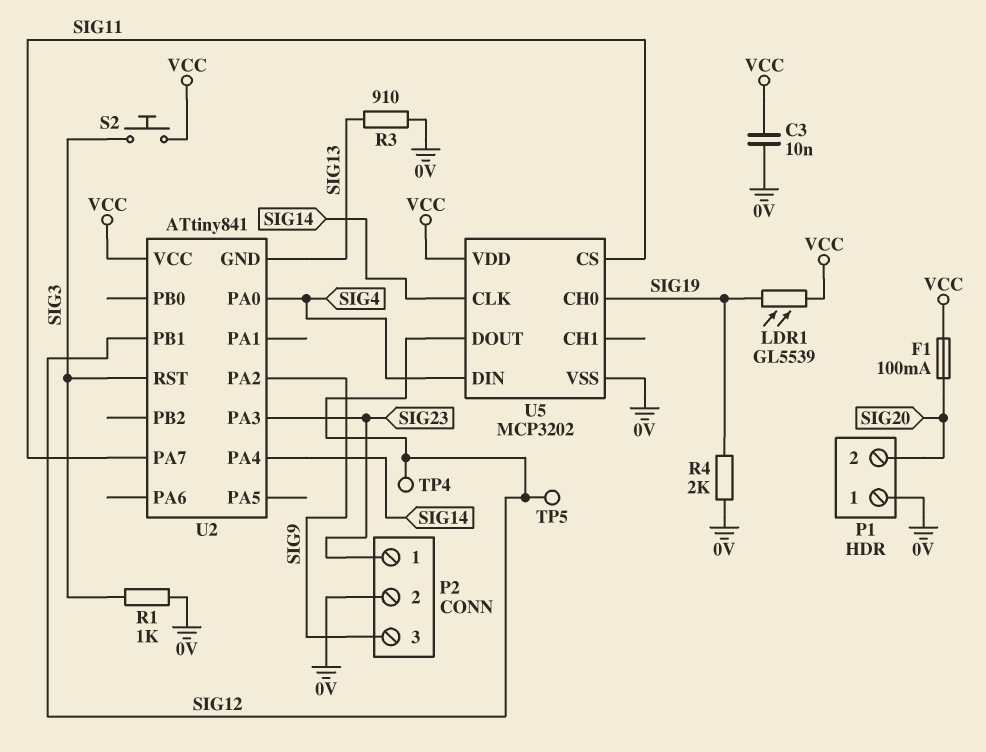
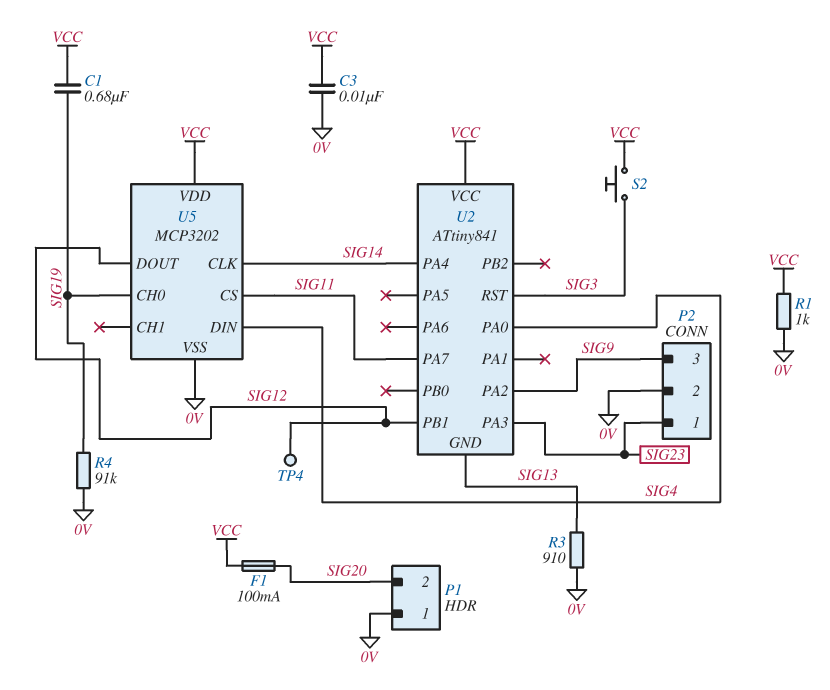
C1: none -> 680nF (SIG19, VCC)
LDR1: GL5539 (SIG19, VCC) -> none
R1: 1k (0V, SIG3) -> 1k (0V, VCC)
R4: 2k (0V, SIG19) -> 91k (0V, SIG19)
TP5: test point (SIG12) -> none

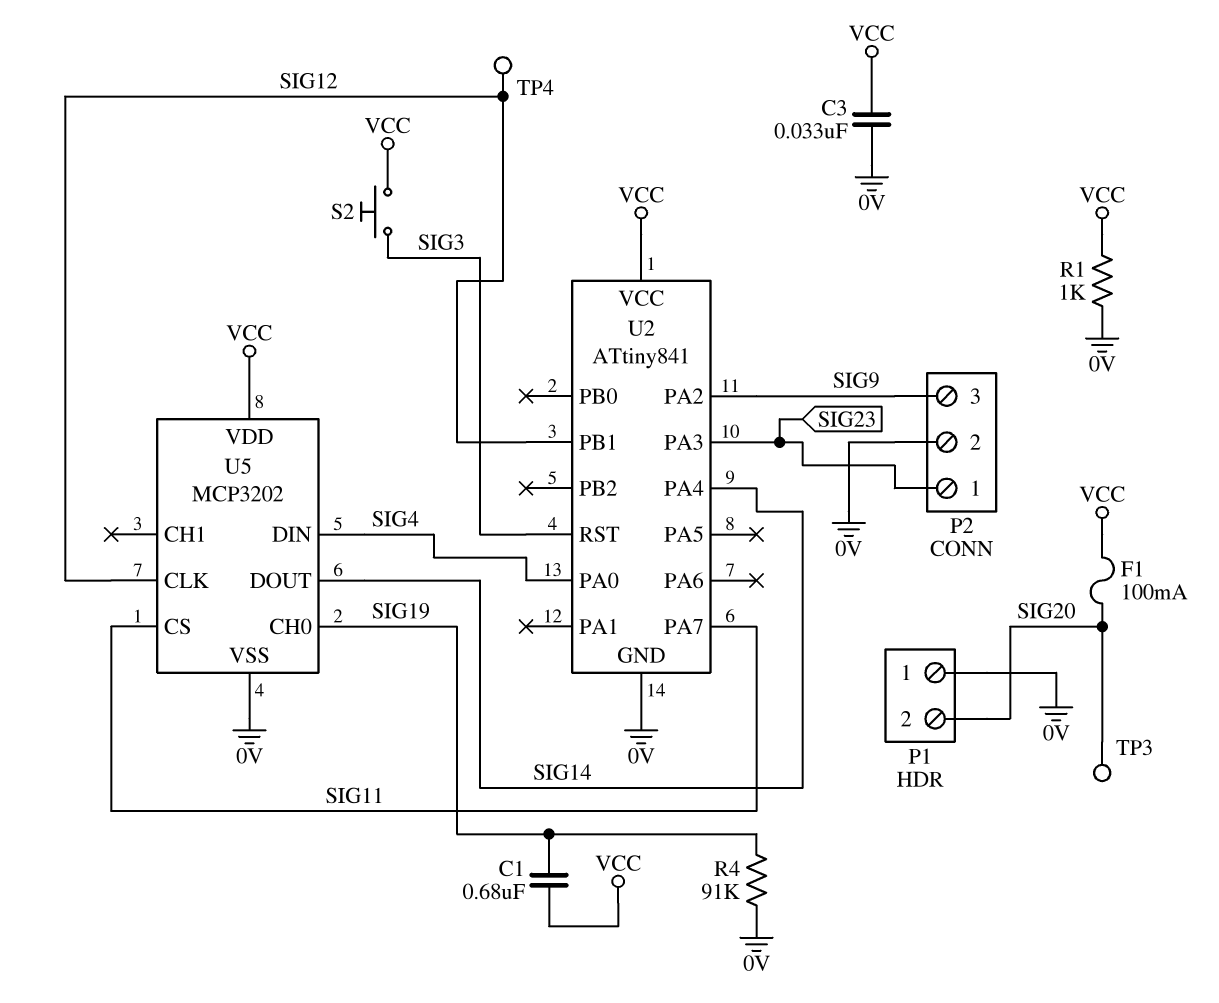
C3: 10nF (0V, VCC) -> 33nF (0V, VCC)
R3: 910 (0V, SIG13) -> none
TP3: none -> test point (SIG20)
U2 pin GND: SIG13 -> 0V
U5 pin CLK: SIG14 -> SIG12
U5 pin DOUT: SIG12 -> SIG14

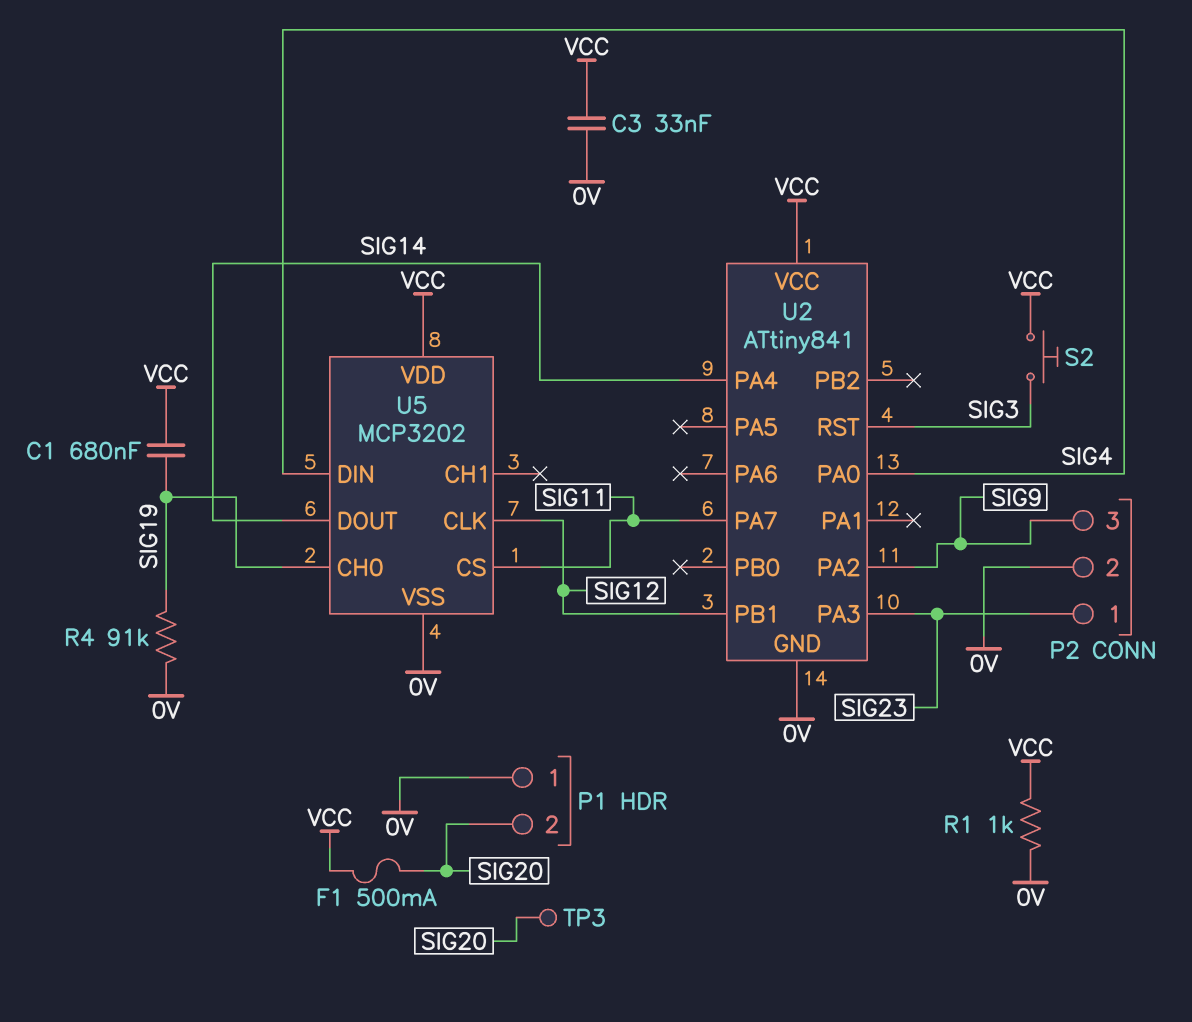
F1: 100mA (SIG20, VCC) -> 500mA (SIG20, VCC)
TP4: test point (SIG12) -> none

